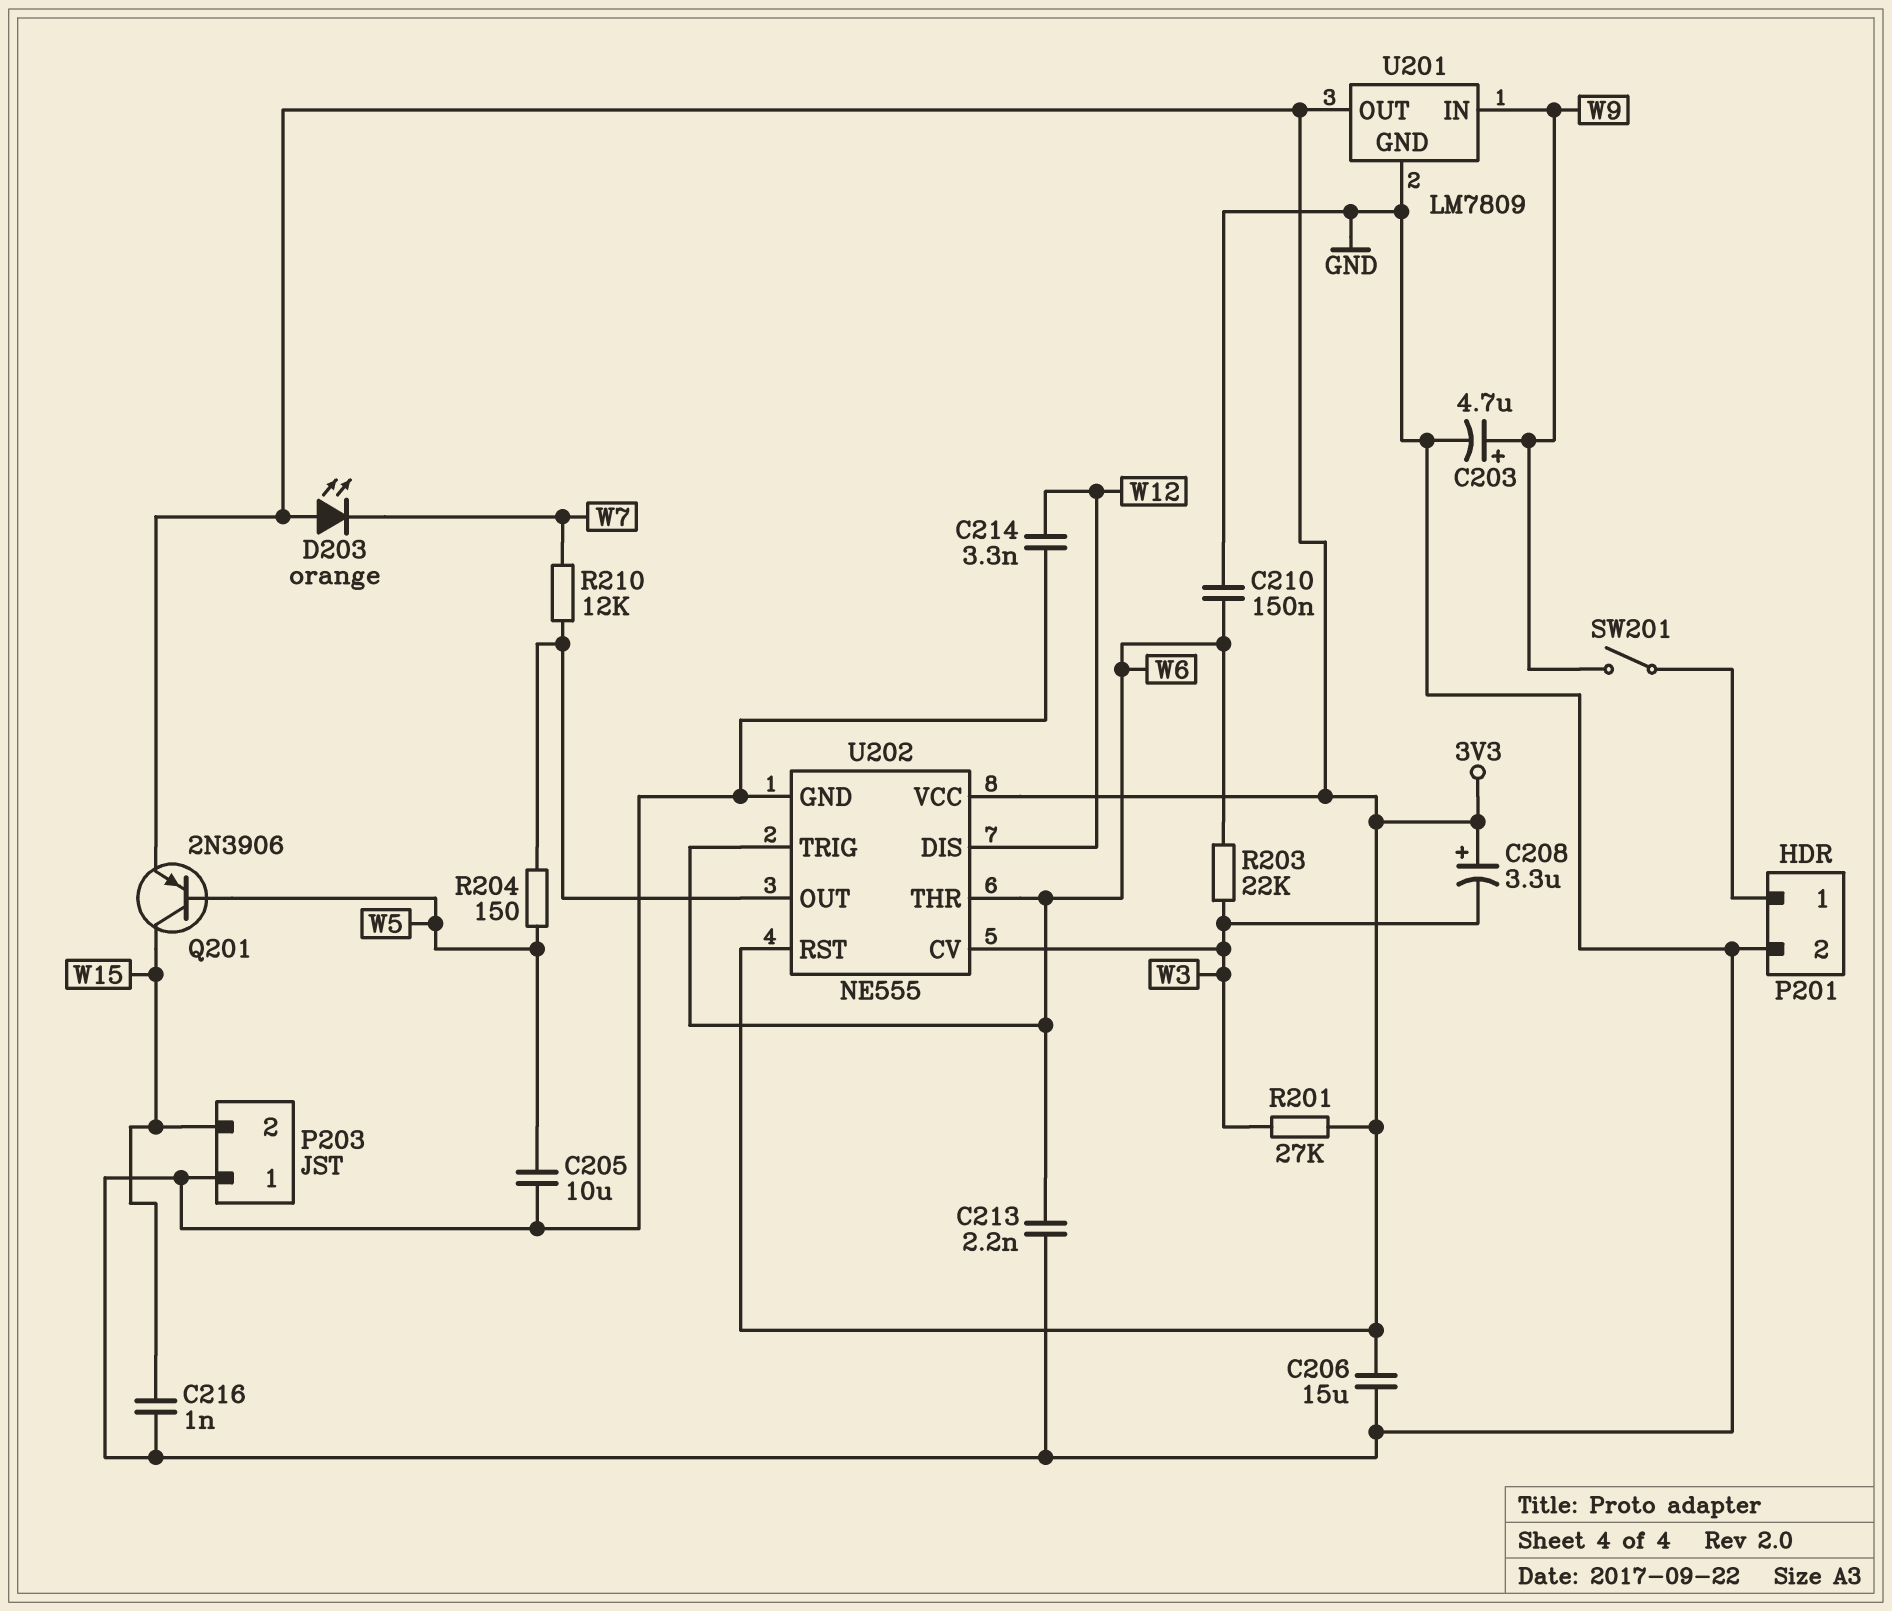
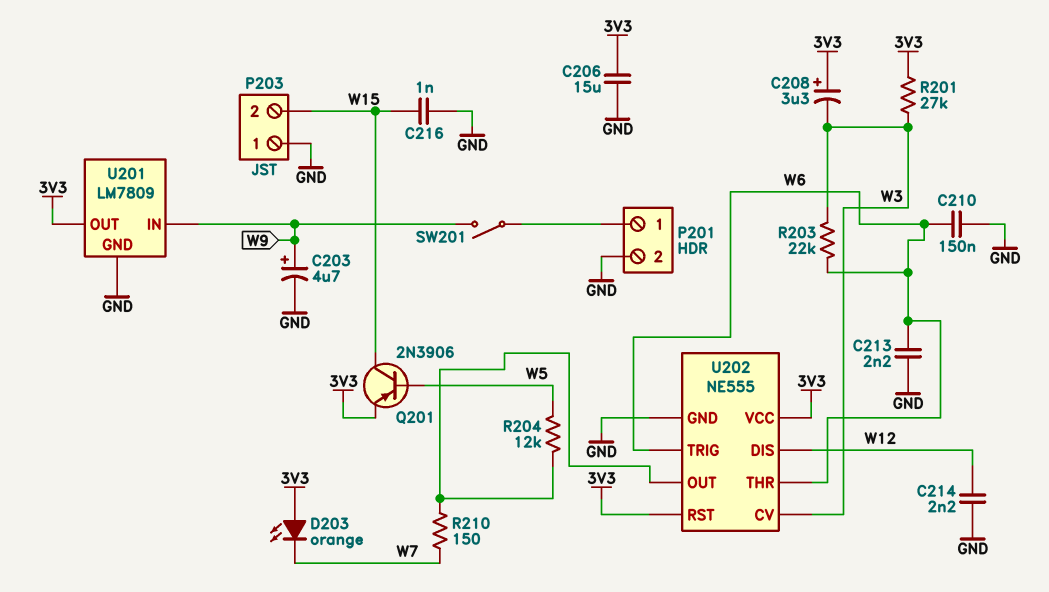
C205: 10uF (GND, W5) -> none
C214: 3.3nF (GND, W12) -> 2.2nF (GND, W12)
R204: 150 (U202/OUT, W5) -> 12k (U202/OUT, W5)
R210: 12k (U202/OUT, W7) -> 150 (U202/OUT, W7)

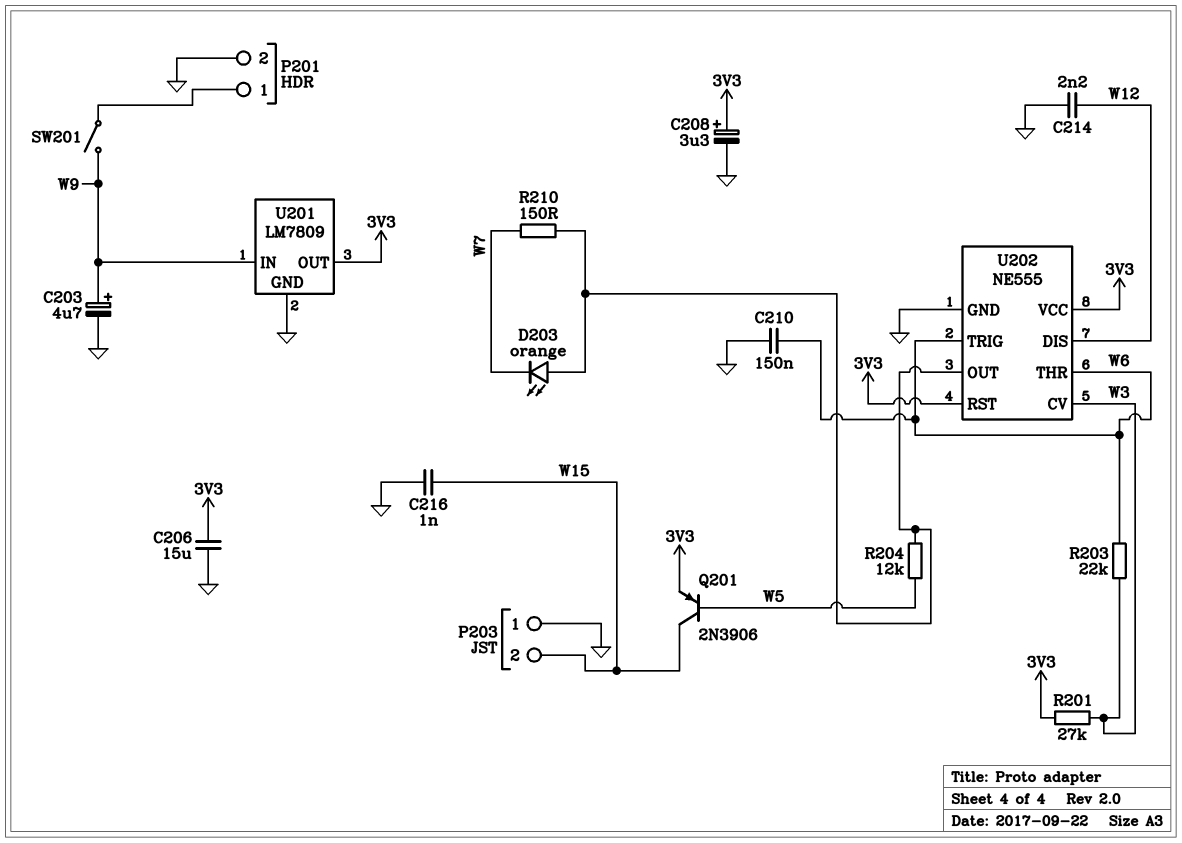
C208: 3.3uF (plus 3V3, minus W3) -> 3.3uF (plus 3V3, minus GND)
C213: 2.2nF (GND, W6) -> none
D203: LED orange (A 3V3, K W7) -> LED orange (A U202/OUT, K W7)

